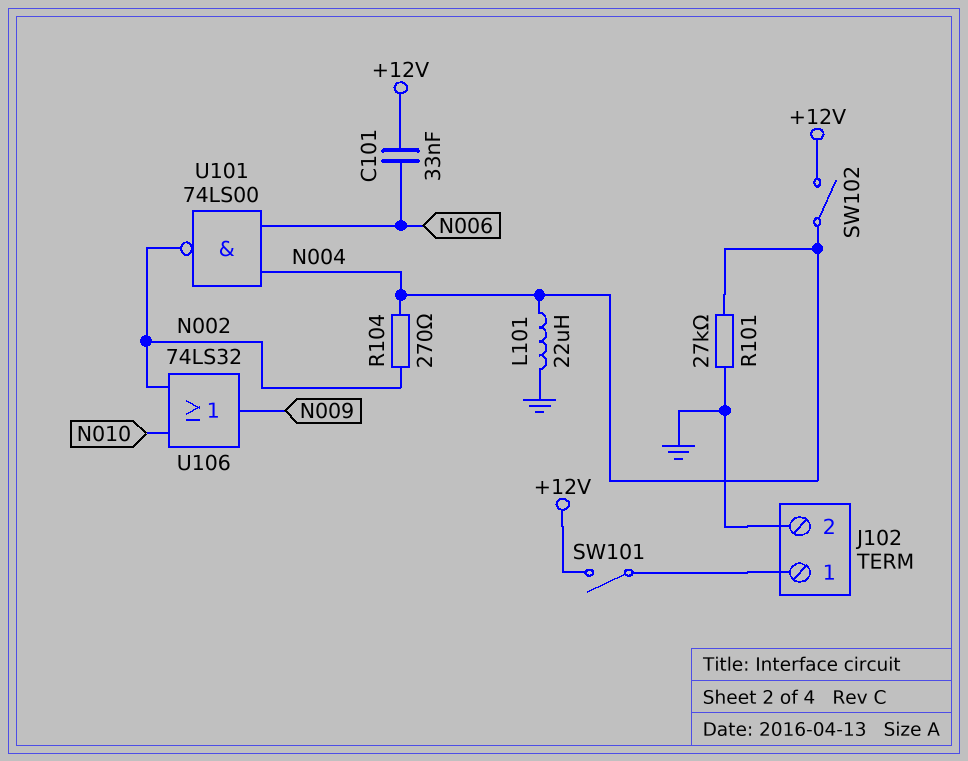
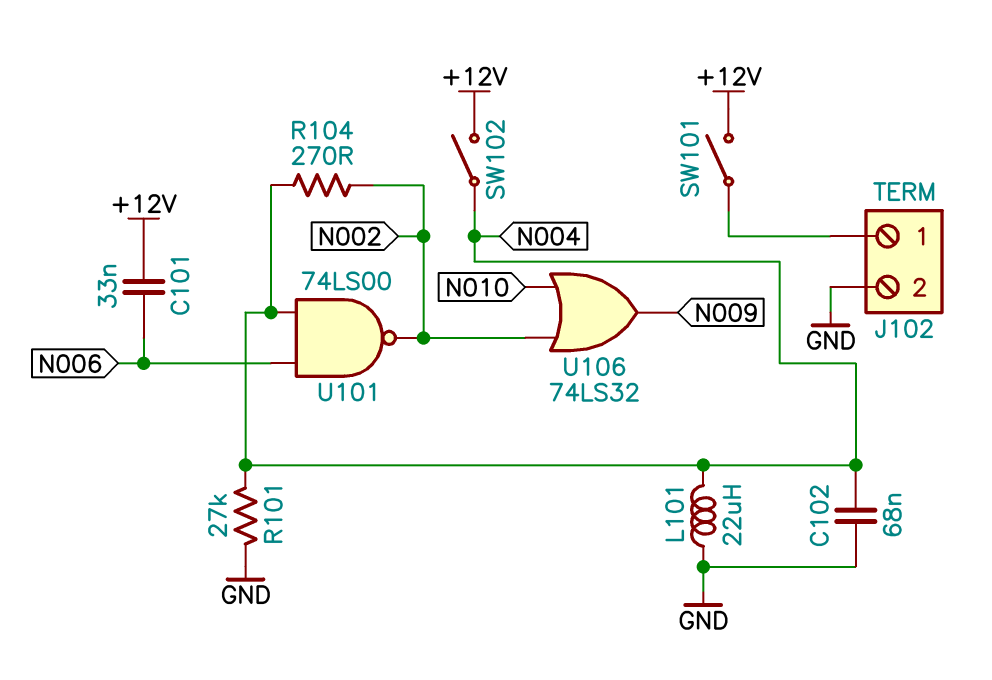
C102: none -> 68nF (GND, N004)

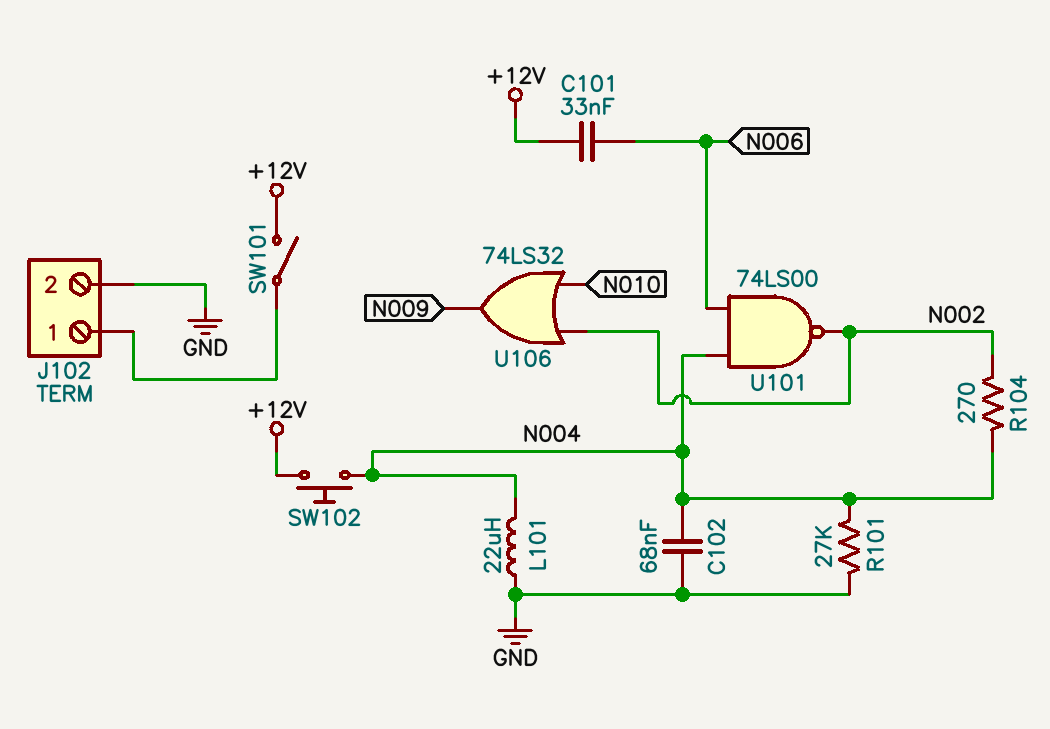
SW102: switch (+12V, N004) -> button (+12V, N004)

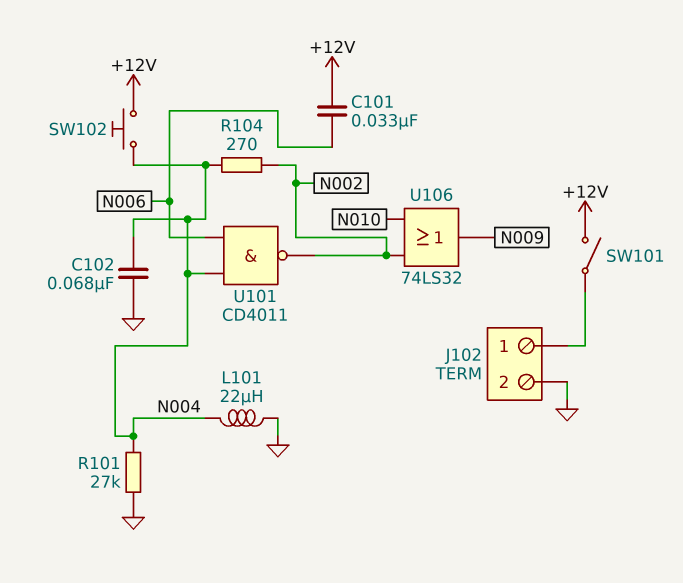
U101: NAND 74LS00 (in N004, in N006, out N002) -> NAND CD4011 (in N004, in N006, out N002)

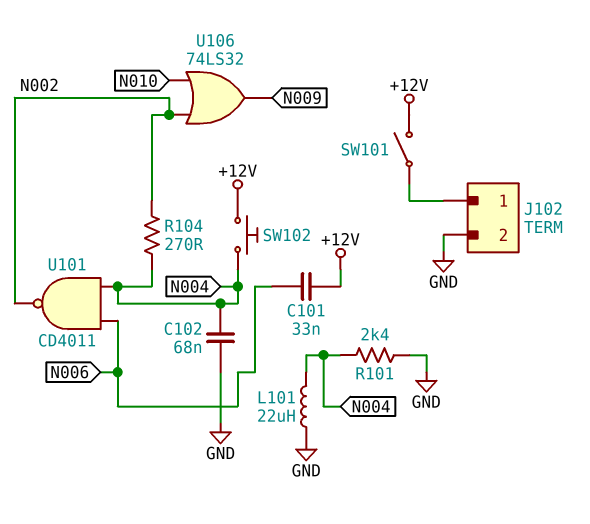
R101: 27k (GND, N004) -> 2.4k (GND, N004)

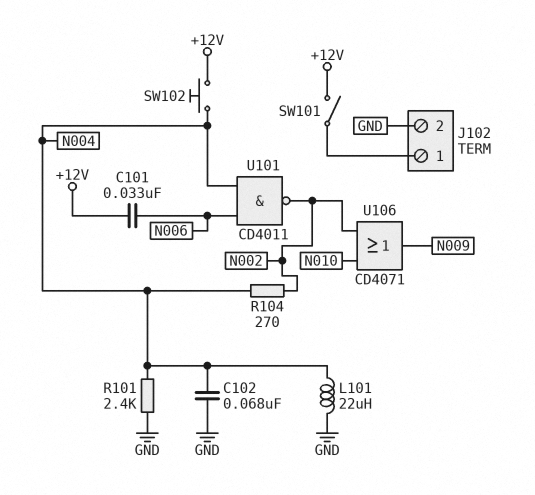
U106: OR 74LS32 (in N002, in N010, out N009) -> OR CD4071 (in N002, in N010, out N009)

